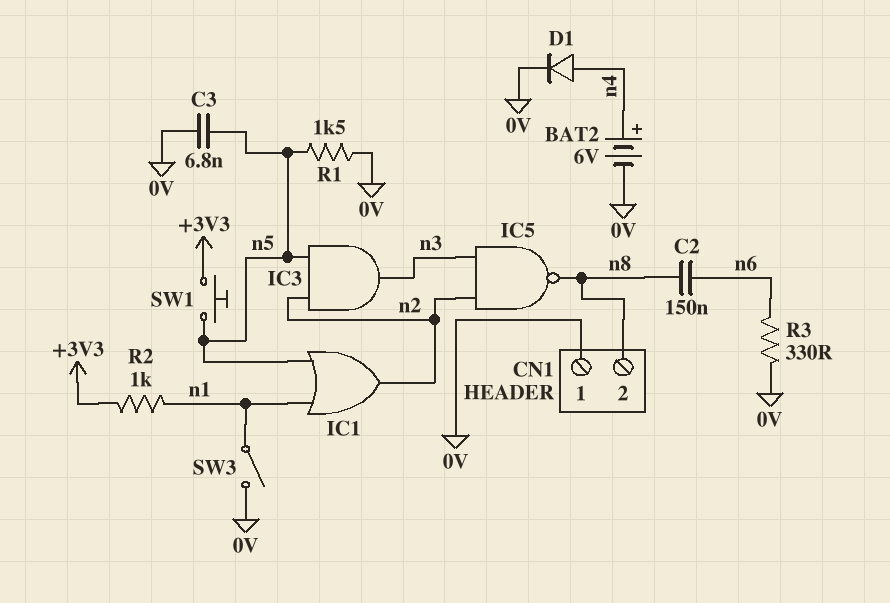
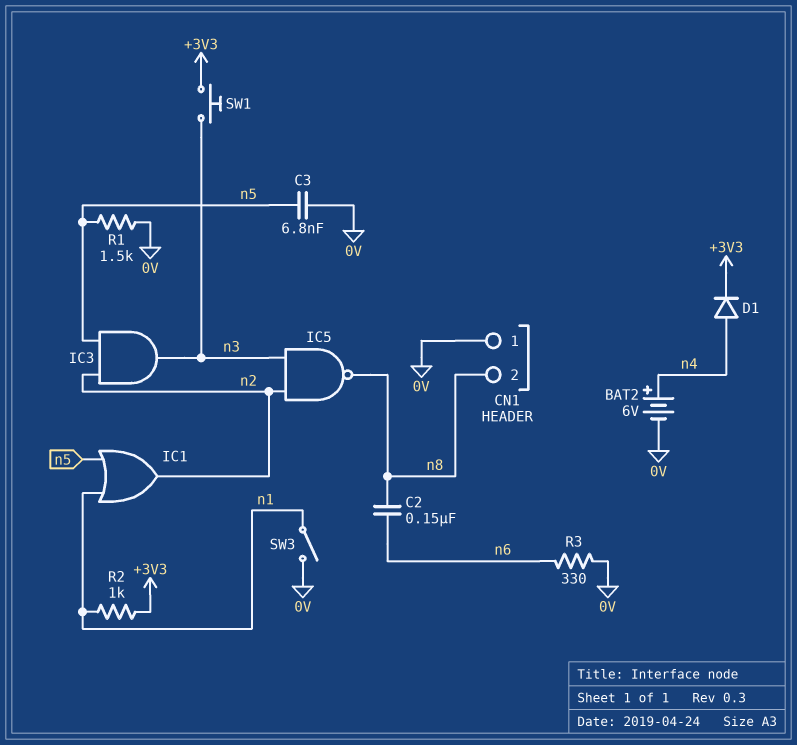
D1: diode (A n4, K 0V) -> diode (A n4, K +3V3)
SW1: button (+3V3, n5) -> button (+3V3, n3)

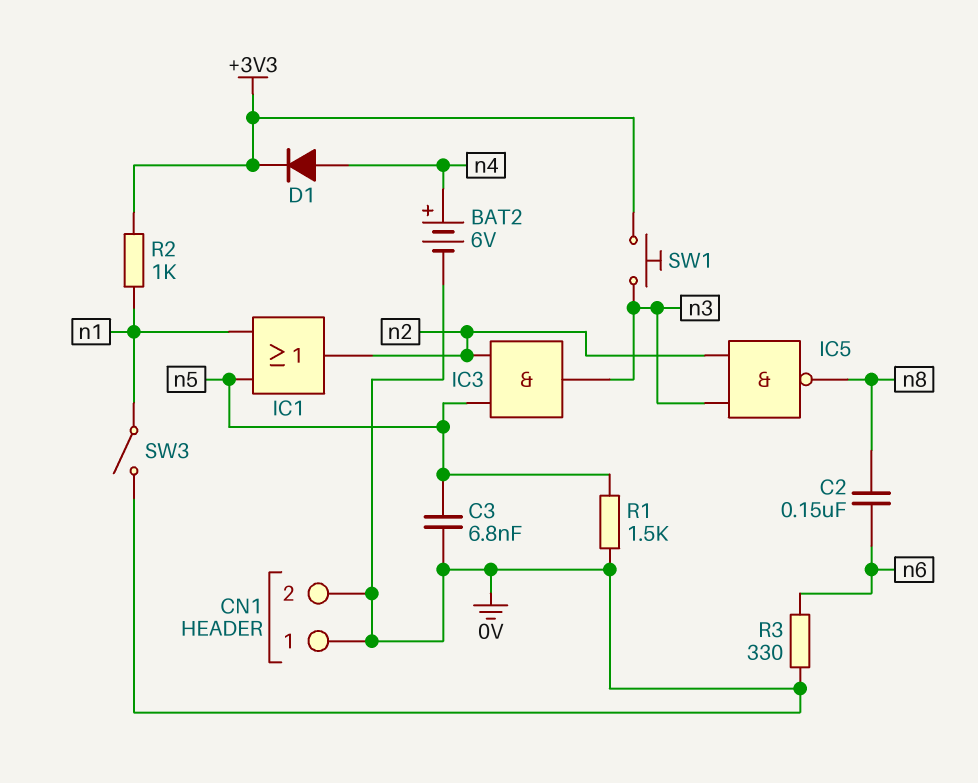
CN1 pin 2: n8 -> 0V

